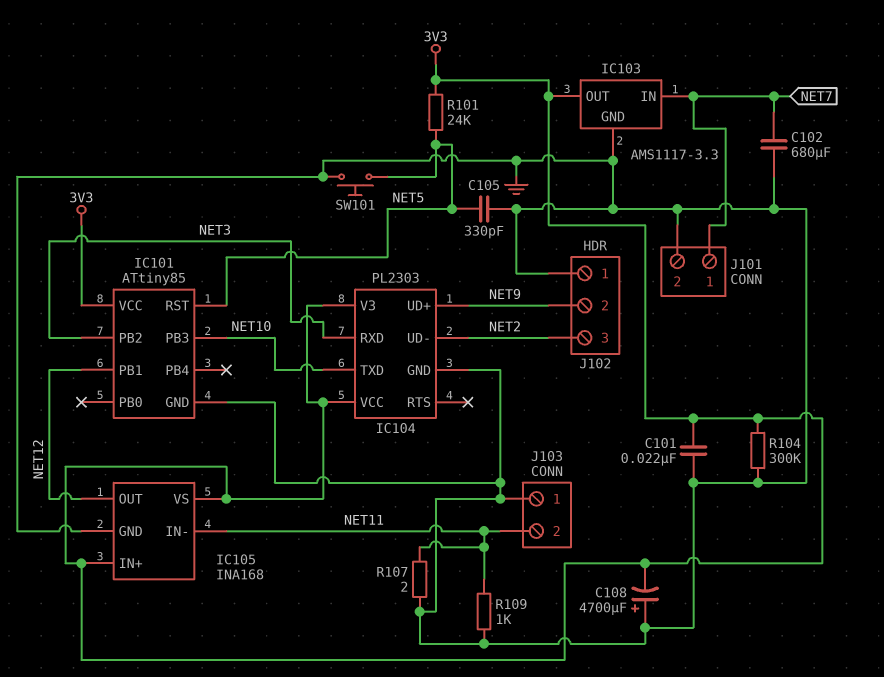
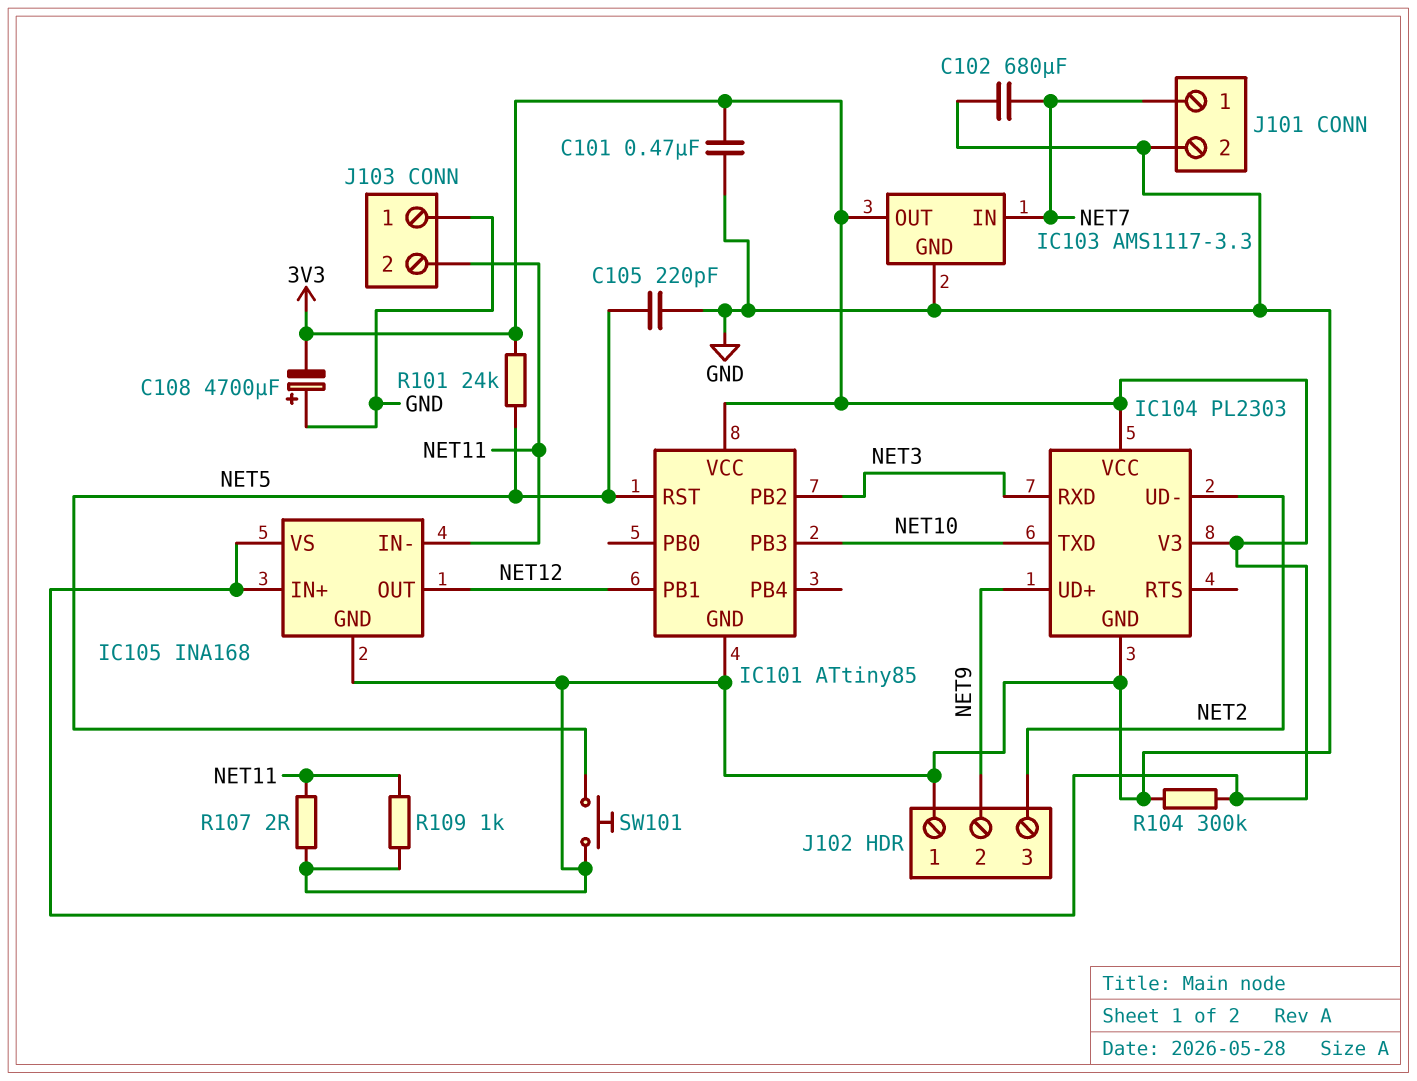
C101: 22nF (3V3, GND) -> 470nF (3V3, GND)
C105: 330pF (GND, NET5) -> 220pF (GND, NET5)

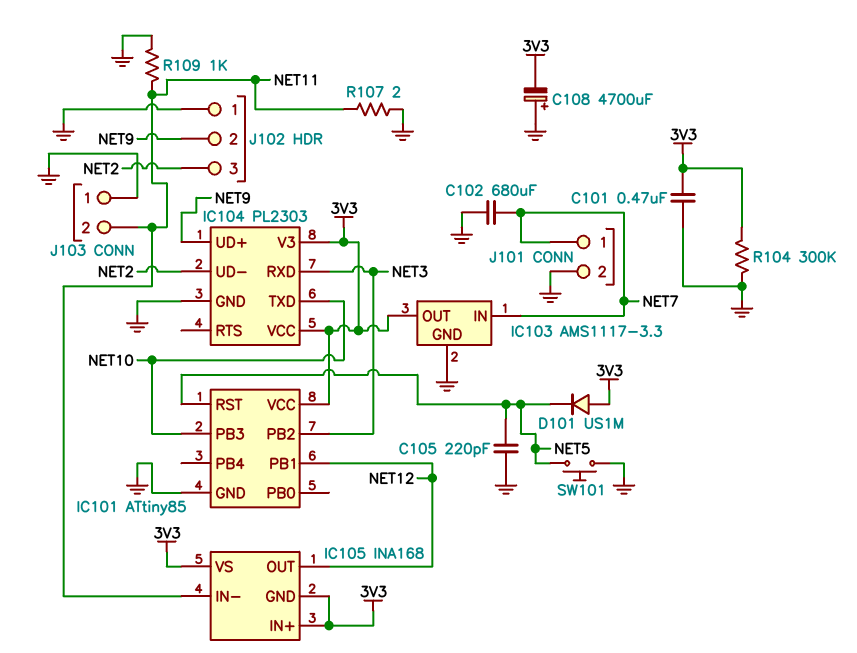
D101: none -> diode US1M (A 3V3, K NET5)
IC105 pin GND: GND -> 3V3
R101: 24k (3V3, NET5) -> none

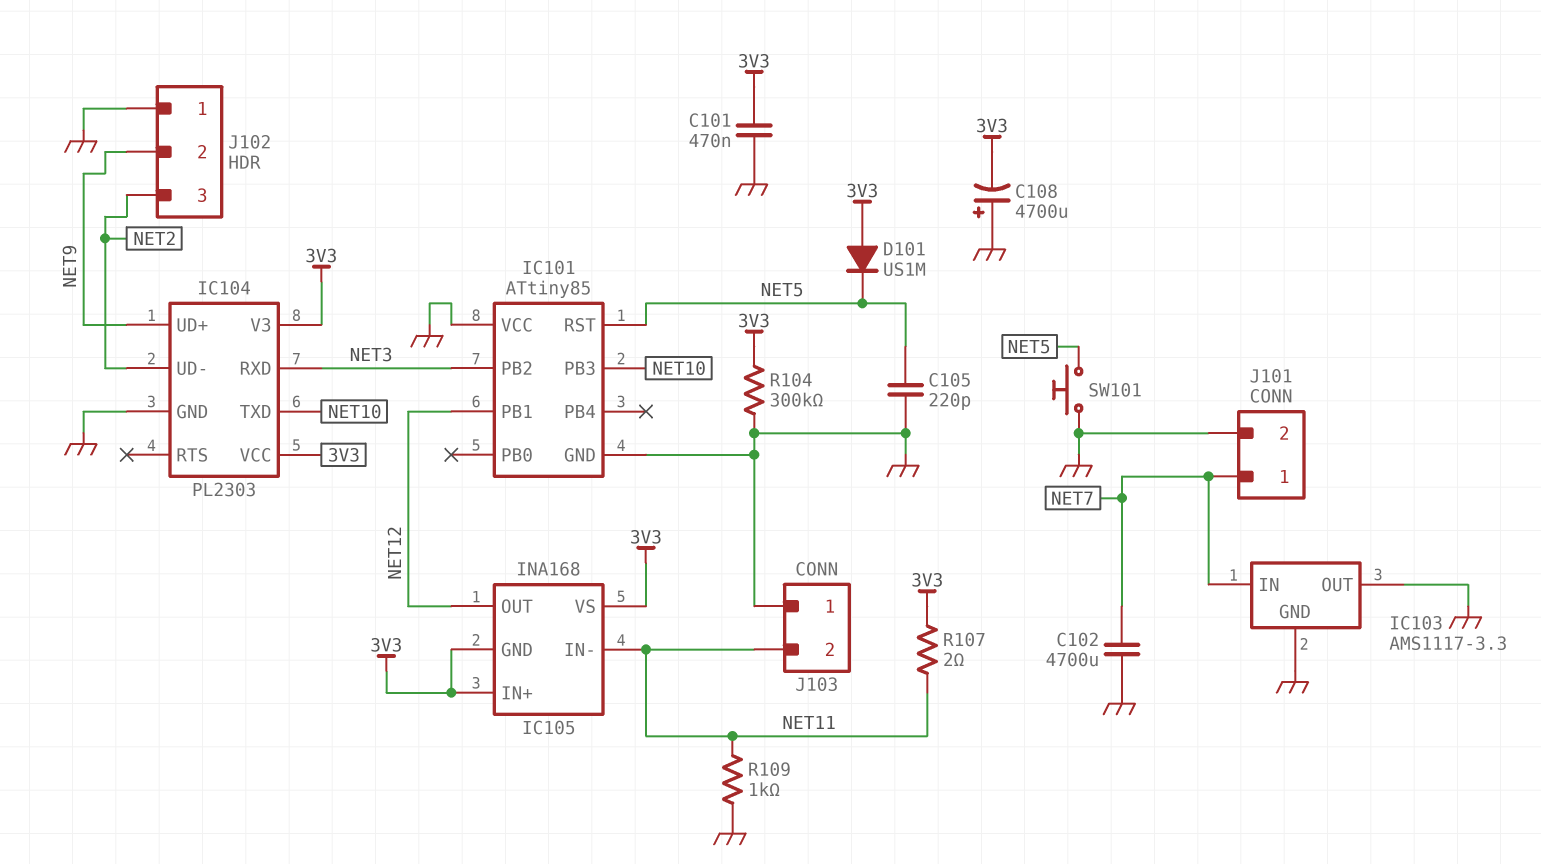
C102: 680uF (GND, NET7) -> 4700uF (GND, NET7)
IC101 pin VCC: 3V3 -> GND
IC103 pin OUT: 3V3 -> GND
R107: 2 (GND, NET11) -> 2 (3V3, NET11)

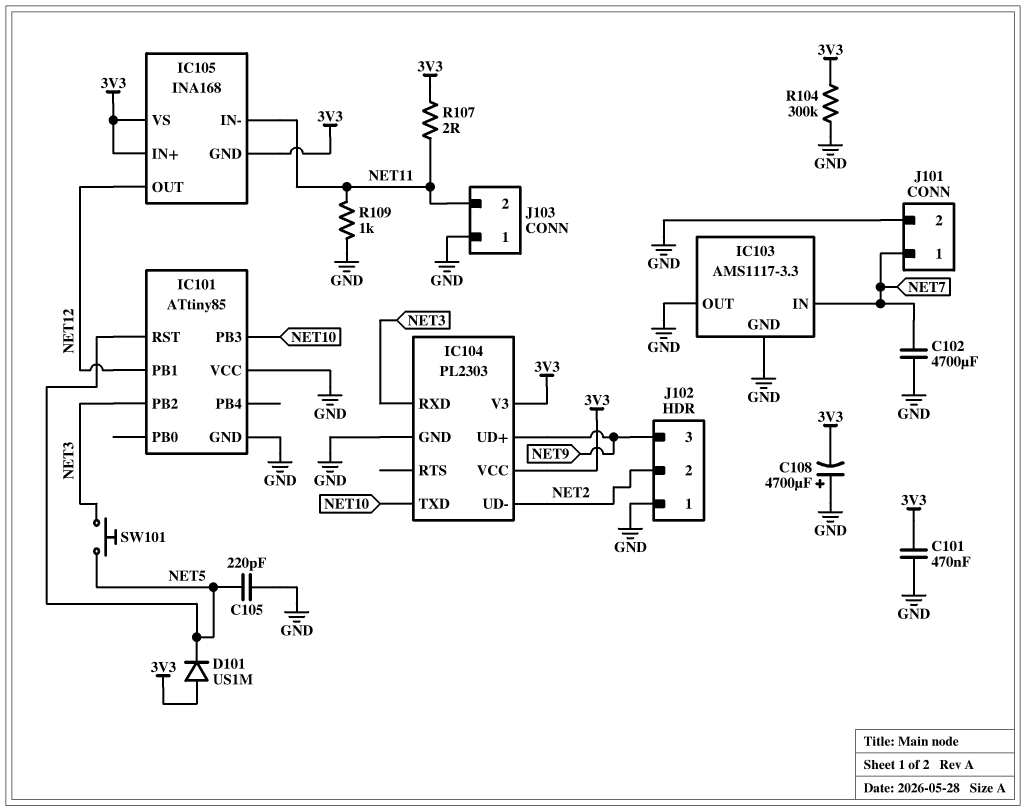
J102 pin 2: NET9 -> NET2
J102 pin 3: NET2 -> NET9
SW101: button (GND, NET5) -> button (NET3, NET5)

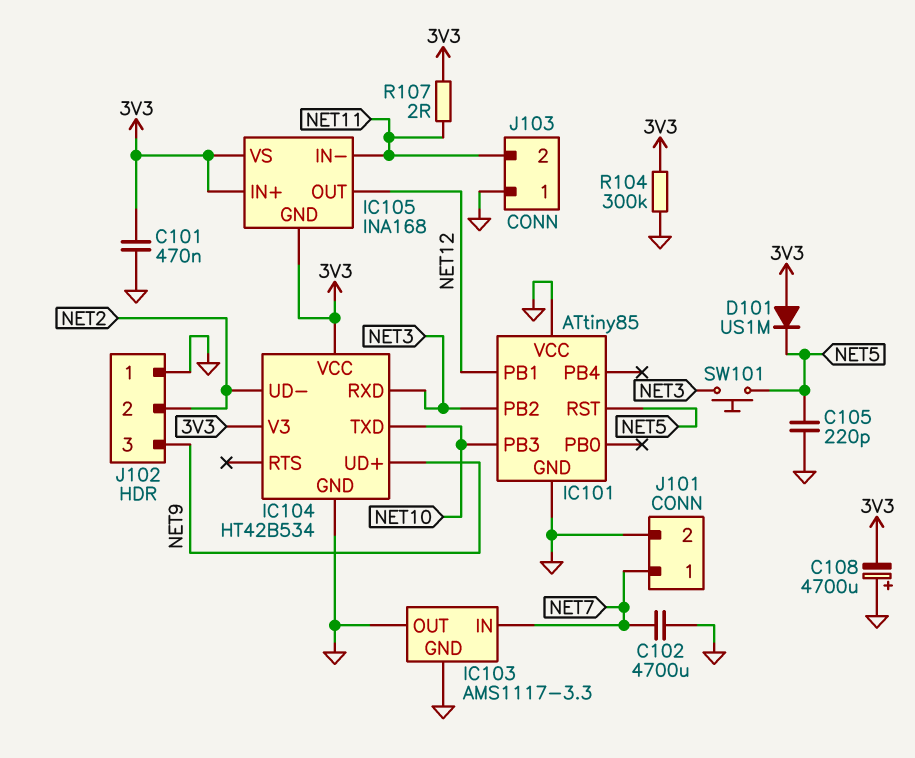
IC104: PL2303 -> HT42B534
R109: 1k (GND, NET11) -> none

